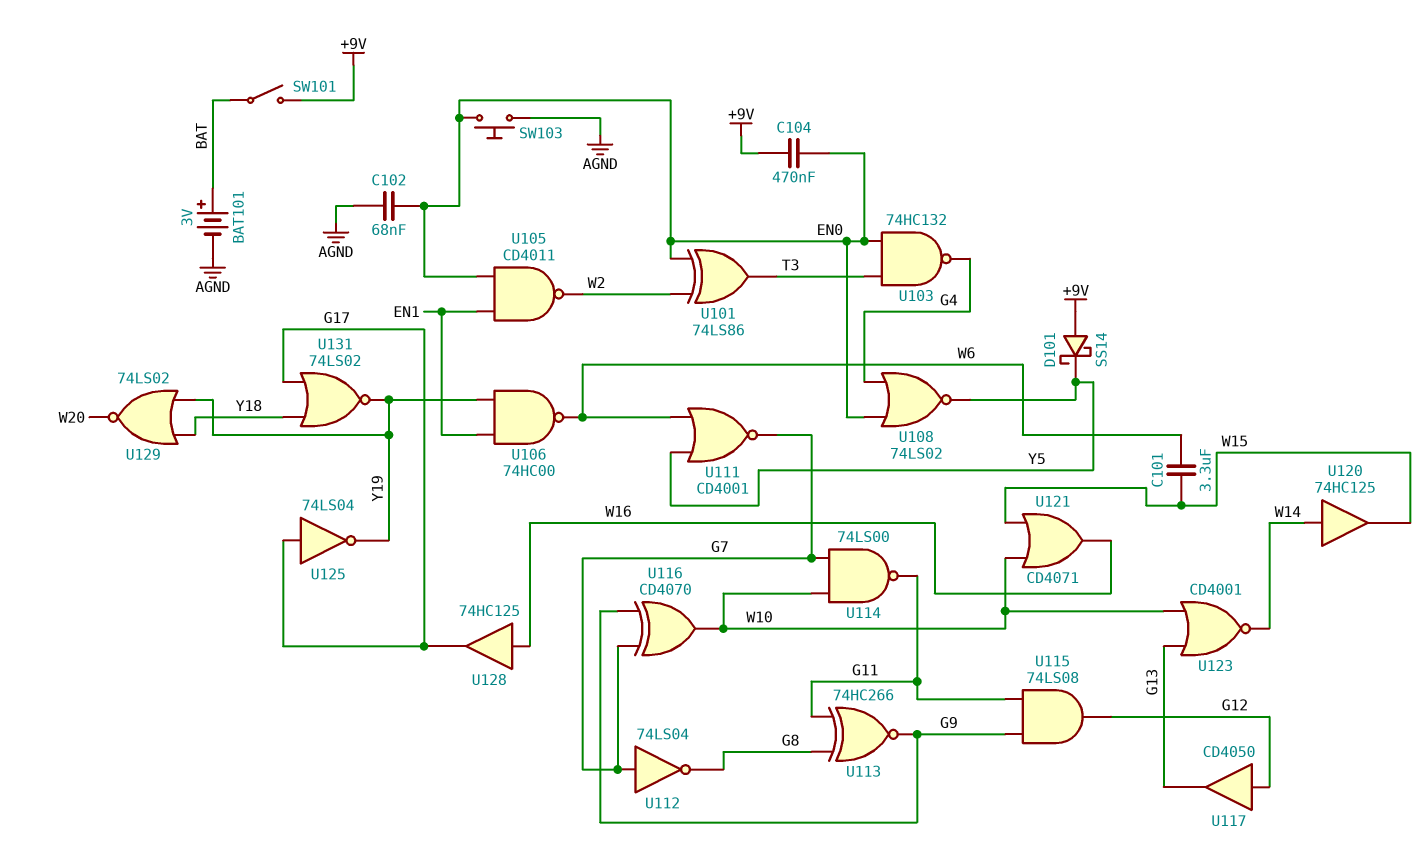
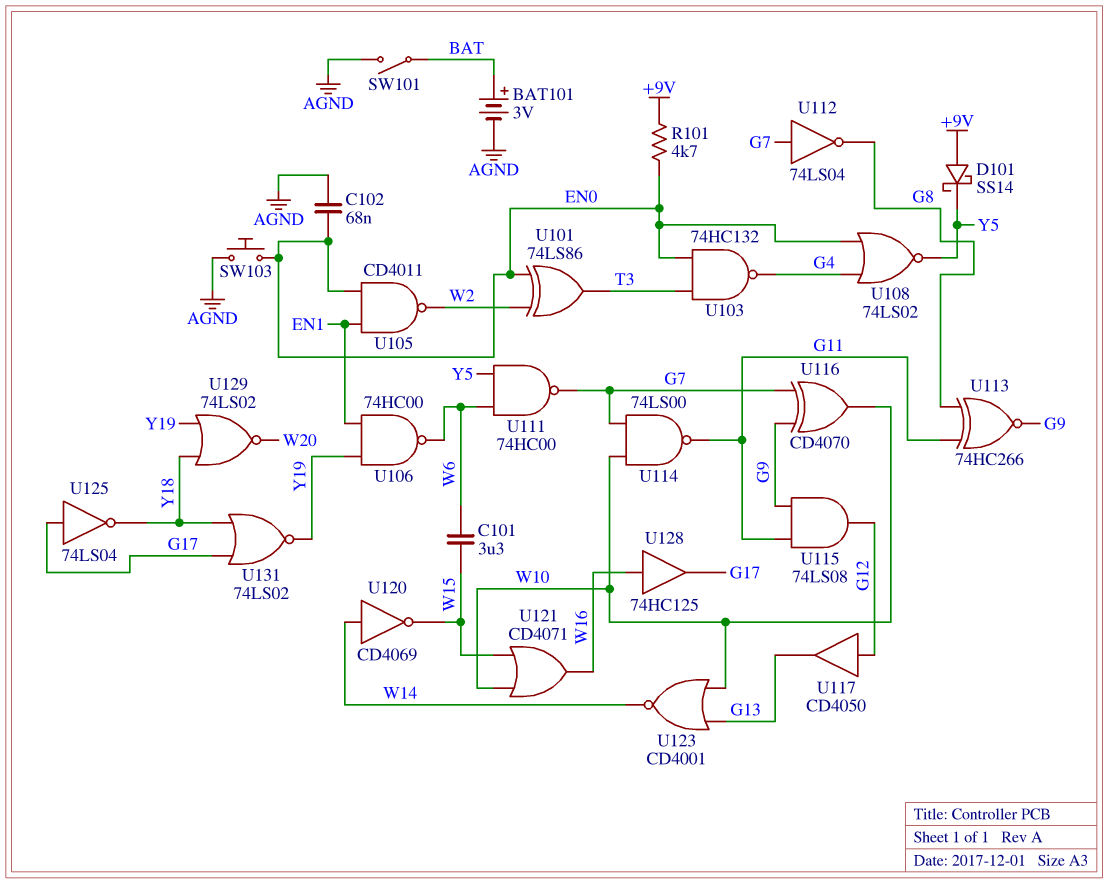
C104: 470nF (+9V, EN0) -> none
R101: none -> 4.7k (+9V, EN0)
SW101: switch (+9V, BAT) -> switch (AGND, BAT)
U111: NOR CD4001 (in W6, in Y5, out G7) -> NAND 74HC00 (in W6, in Y5, out G7)
U120: buffer 74HC125 (in W14, out W15) -> NOT CD4069 (in W14, out W15)
U125: NOT 74LS04 (in G17, out Y19) -> NOT 74LS04 (in G17, out Y18)

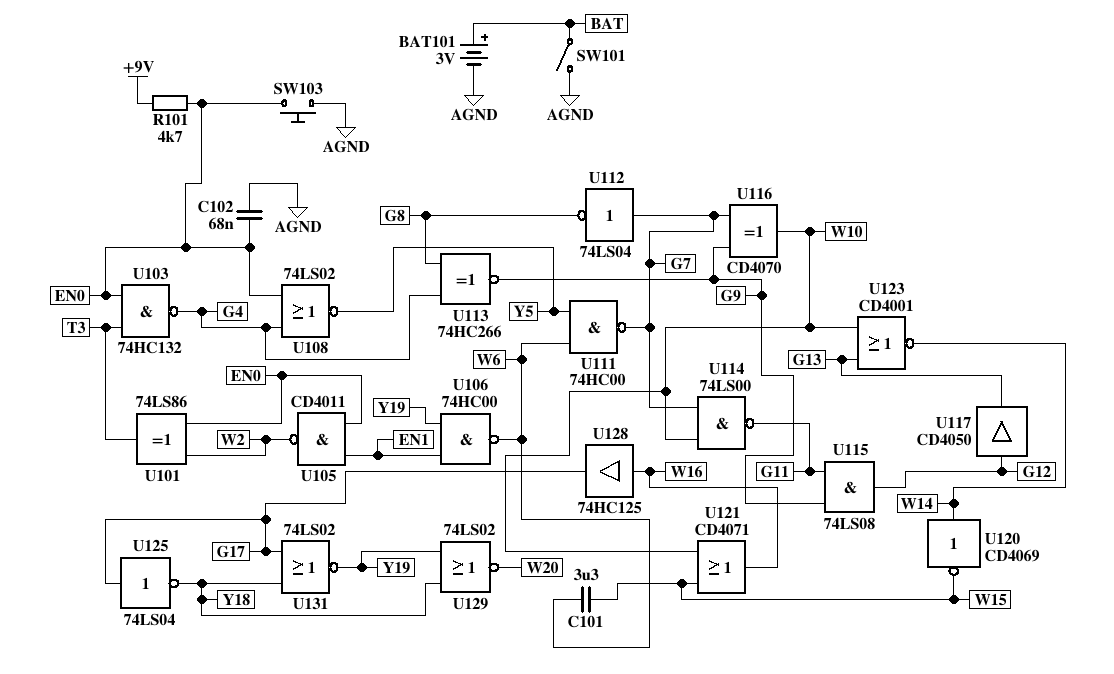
D101: schottky SS14 (A +9V, K Y5) -> none
U113: XNOR 74HC266 (in G8, in G11, out G9) -> XNOR 74HC266 (in G4, in G8, out G9)

